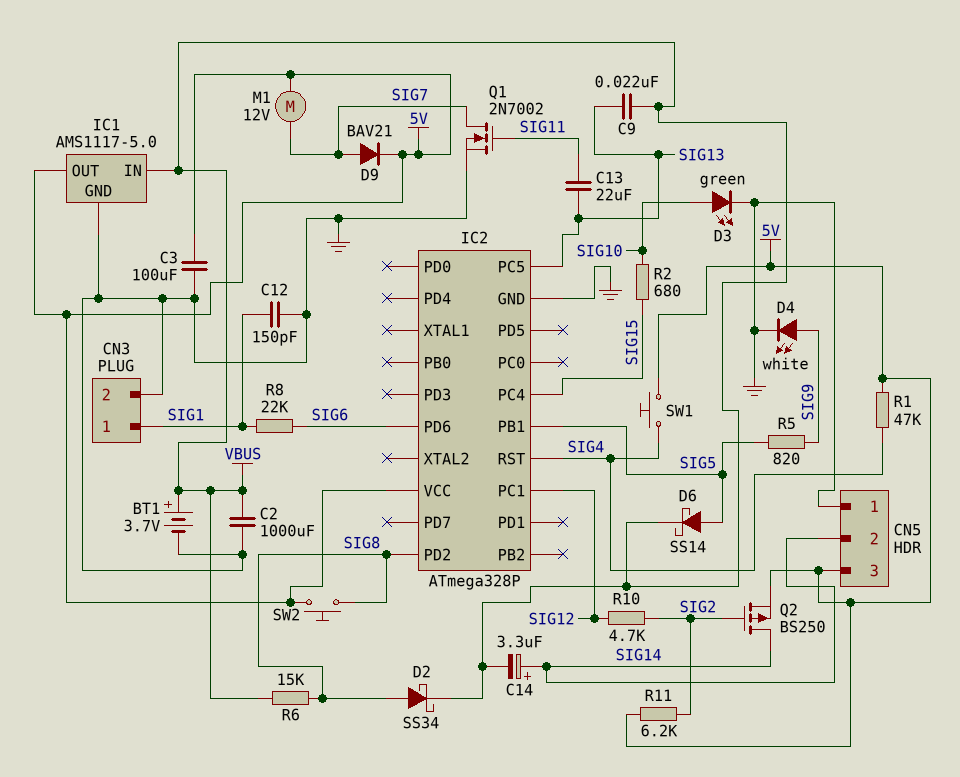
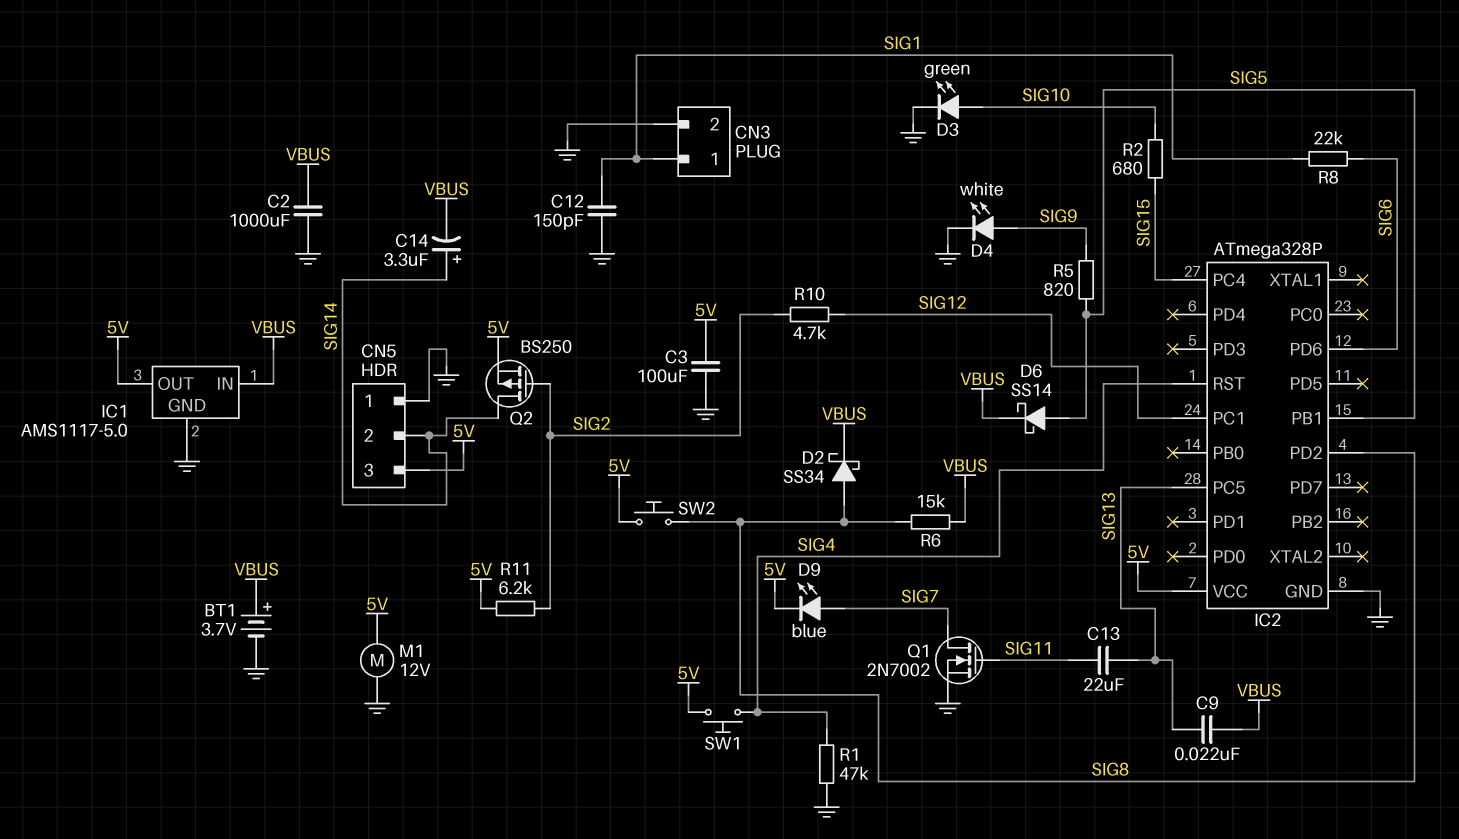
D9: diode BAV21 (A SIG7, K 5V) -> LED blue (A SIG7, K 5V)
M1: motor 12V (5V, SIG7) -> motor 12V (5V, GND)
R1: 47k (5V, SIG4) -> 47k (GND, SIG4)

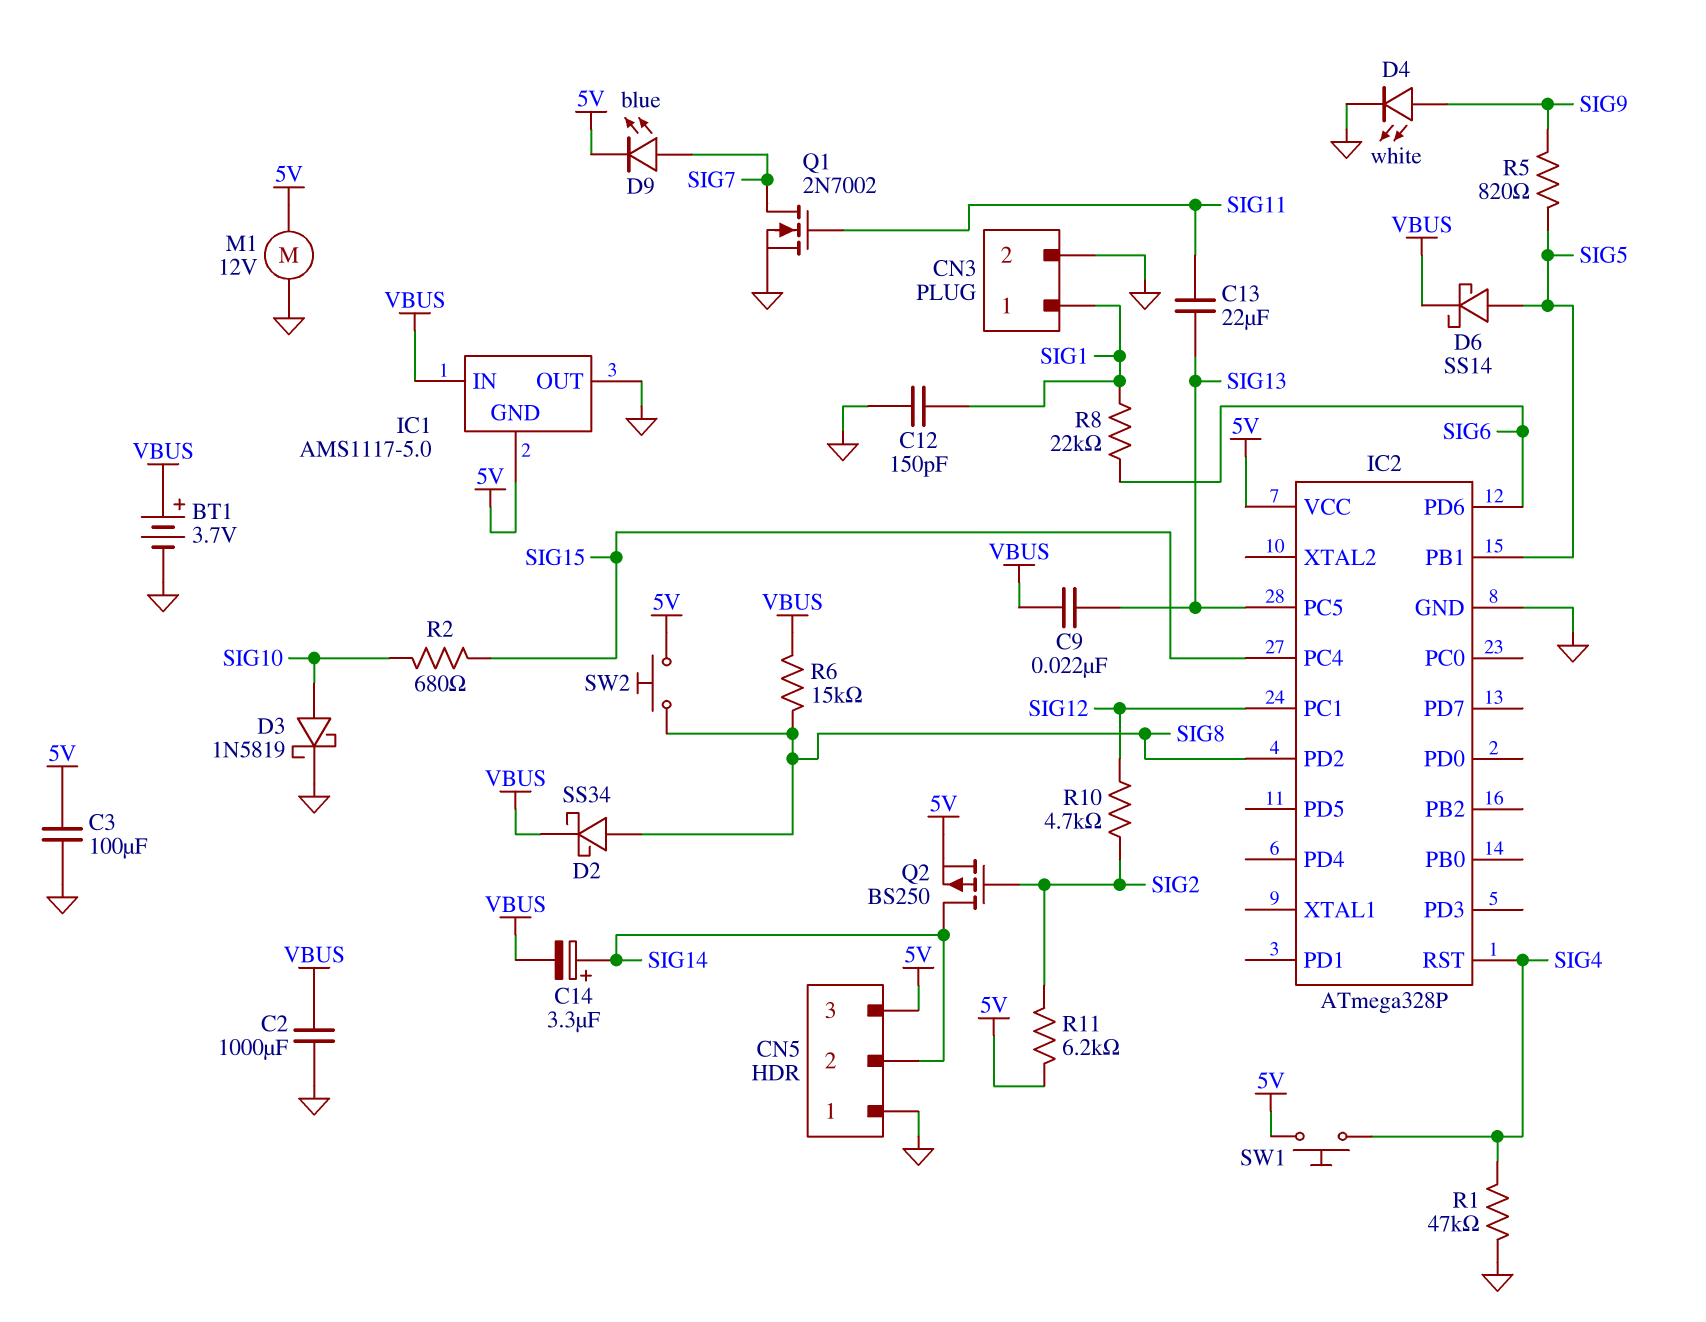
D3: LED green (A SIG10, K GND) -> schottky 1N5819 (A SIG10, K GND)
IC1 pin GND: GND -> 5V
IC1 pin OUT: 5V -> GND

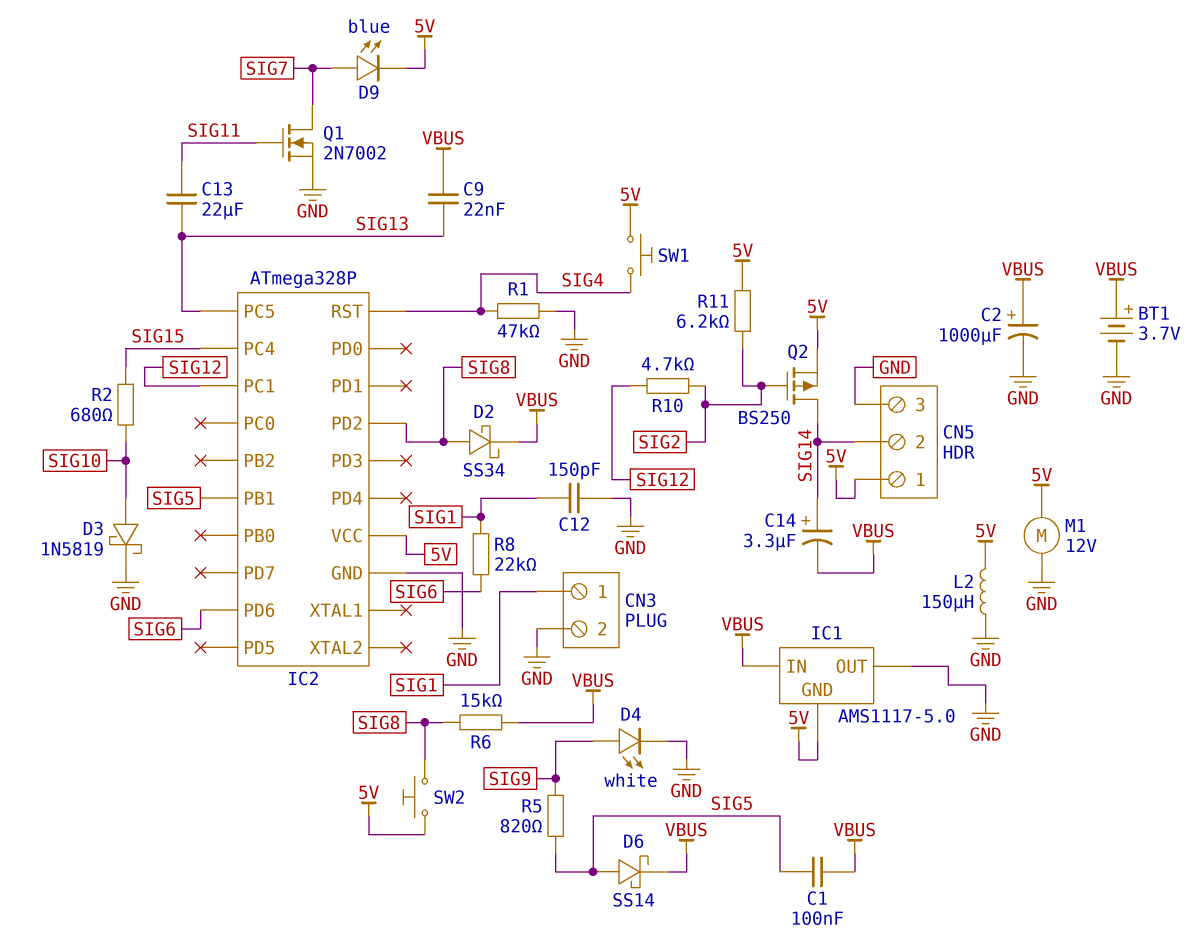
C1: none -> 100nF (SIG5, VBUS)
C2: 1000uF (GND, VBUS) -> 1000uF (plus VBUS, minus GND)
C3: 100uF (5V, GND) -> none
CN5 pin 1: GND -> 5V
CN5 pin 3: 5V -> GND
L2: none -> 150uH (5V, GND)

